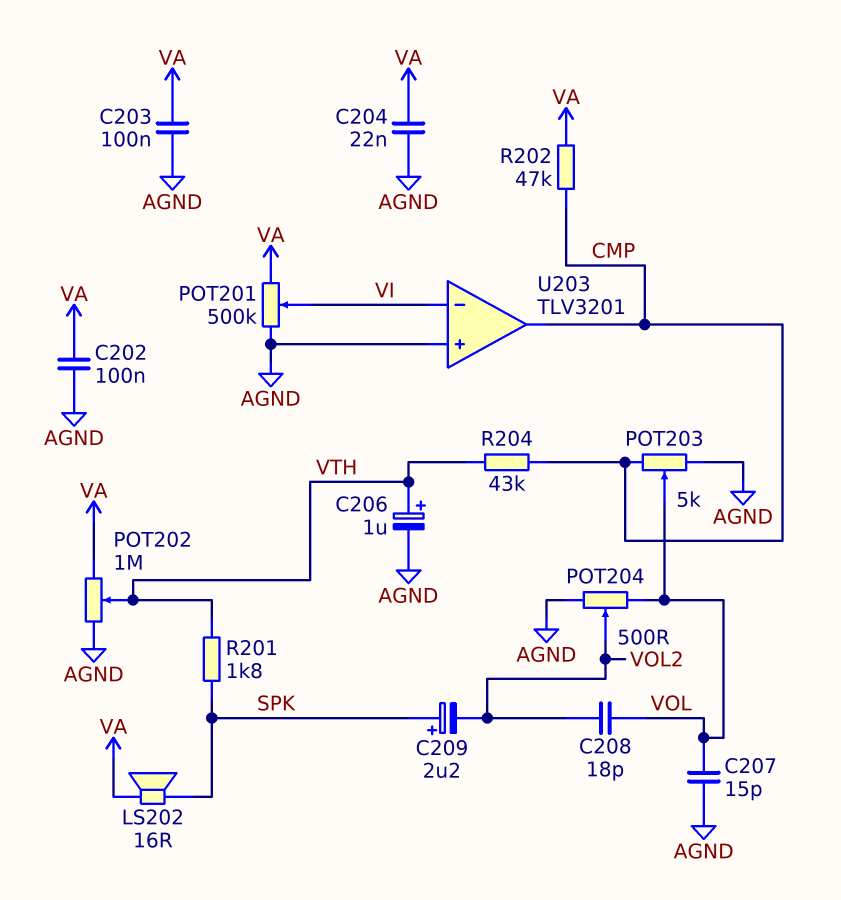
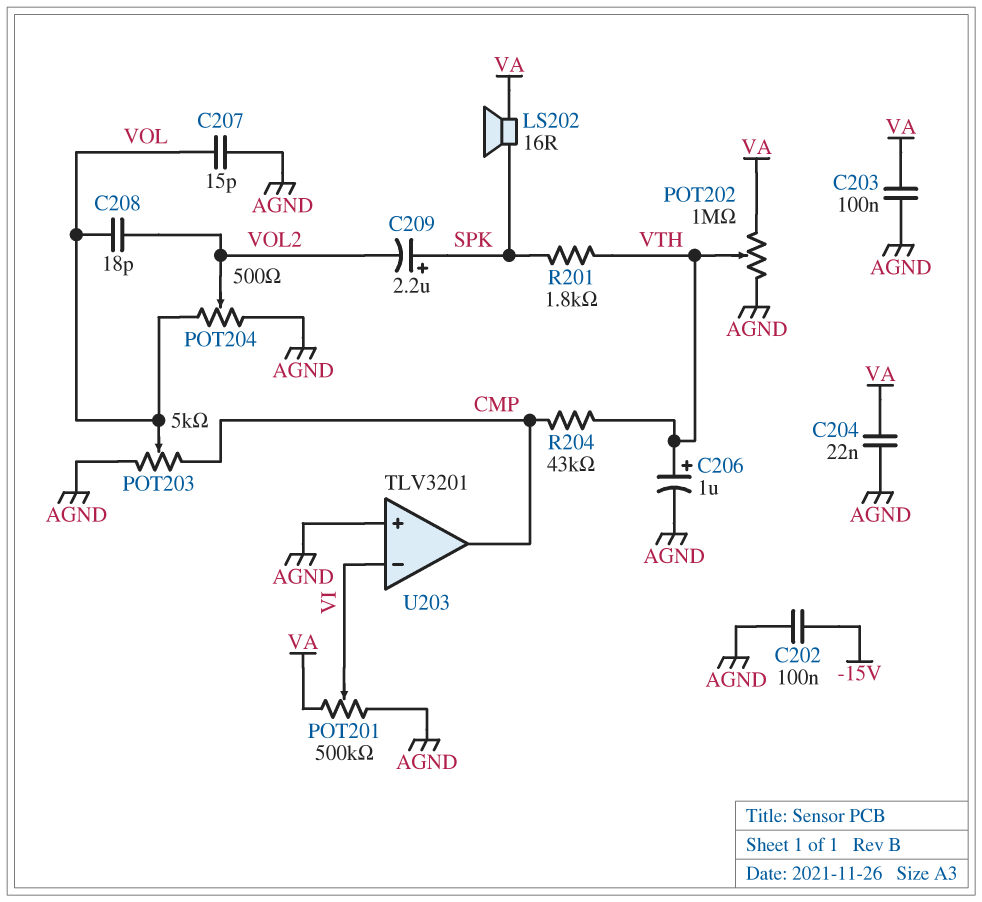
C202: 100nF (AGND, VA) -> 100nF (-15V, AGND)
R202: 47k (CMP, VA) -> none

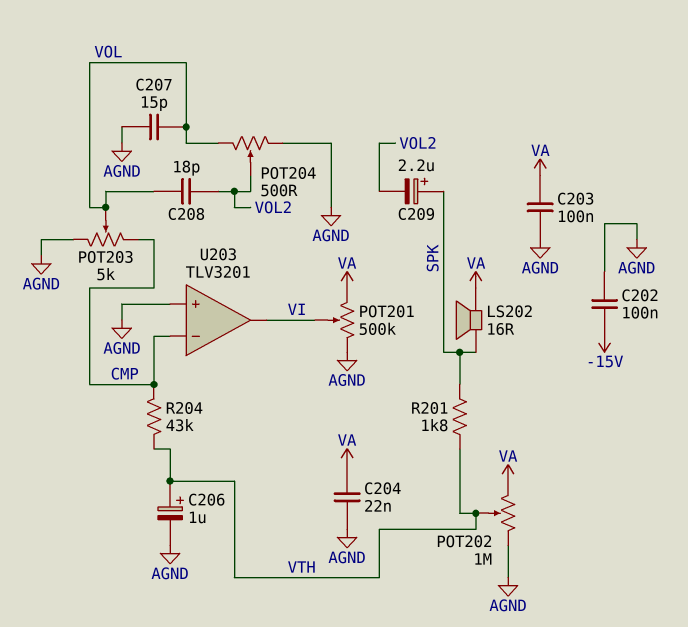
U203 pin in-: VI -> CMP
U203 pin out: CMP -> VI

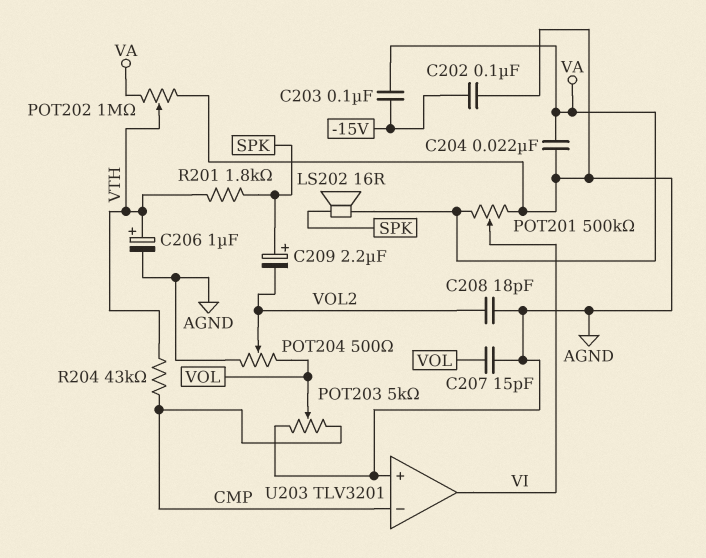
C203: 100nF (AGND, VA) -> 100nF (-15V, VA)
C208: 18pF (VOL, VOL2) -> 18pF (AGND, VOL2)

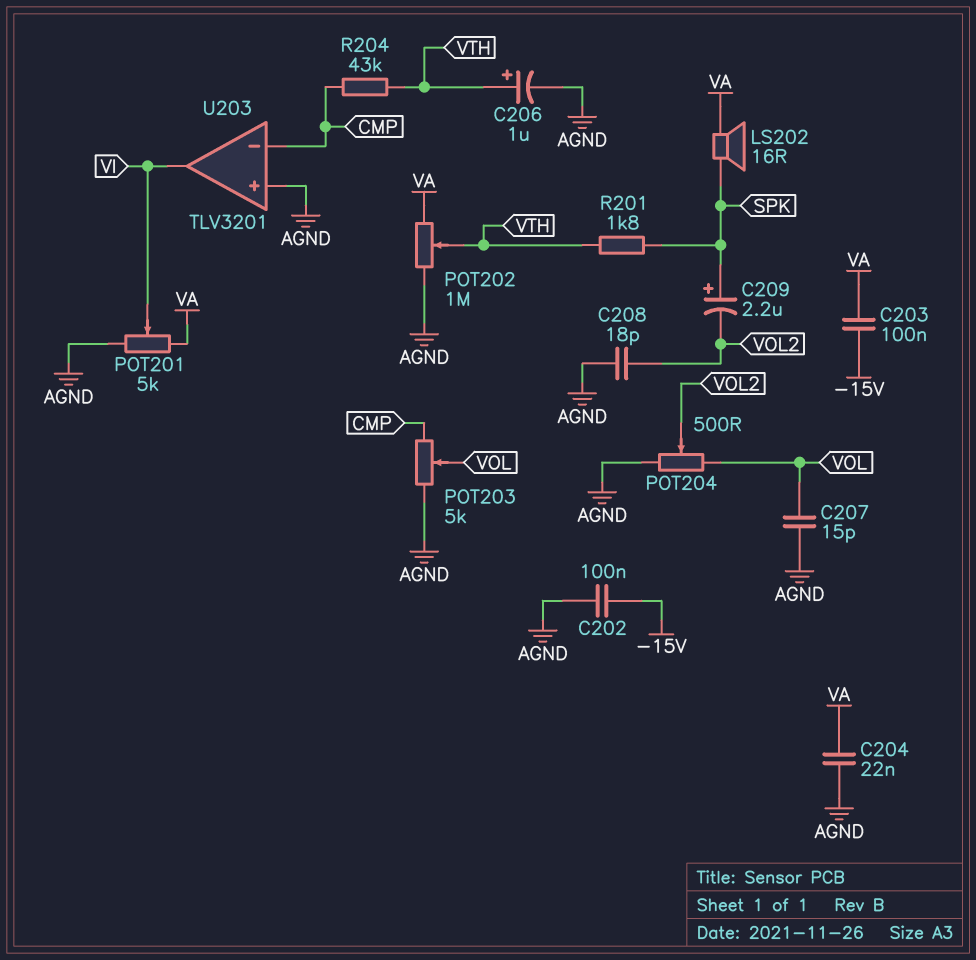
POT201: 500k (AGND, VA, wiper VI) -> 5k (AGND, VA, wiper VI)

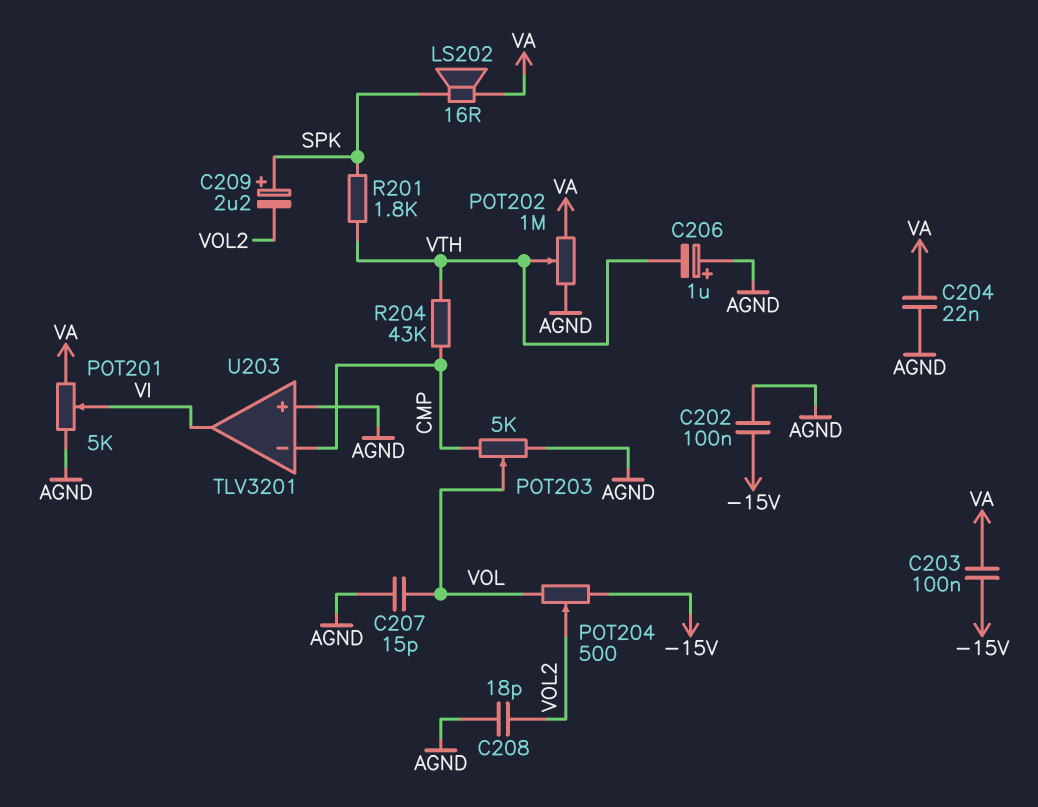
C206: 1uF (plus VTH, minus AGND) -> 1uF (plus AGND, minus VTH)
POT204: 500 (AGND, VOL, wiper VOL2) -> 500 (-15V, VOL, wiper VOL2)

